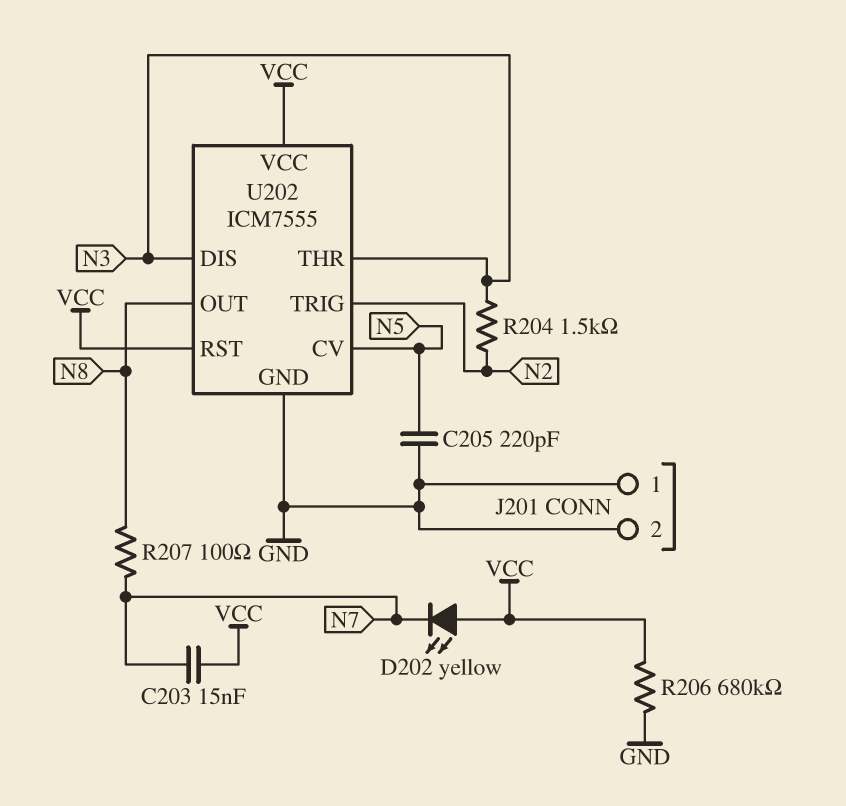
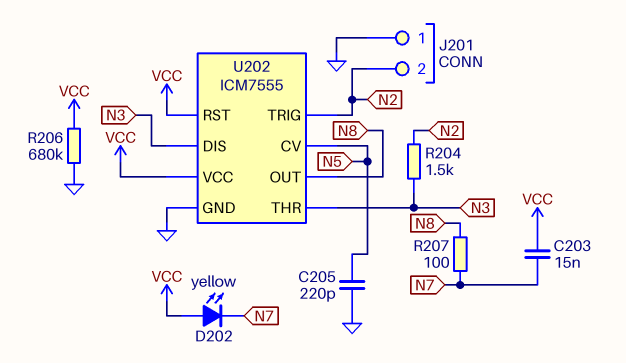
J201 pin 2: GND -> N2

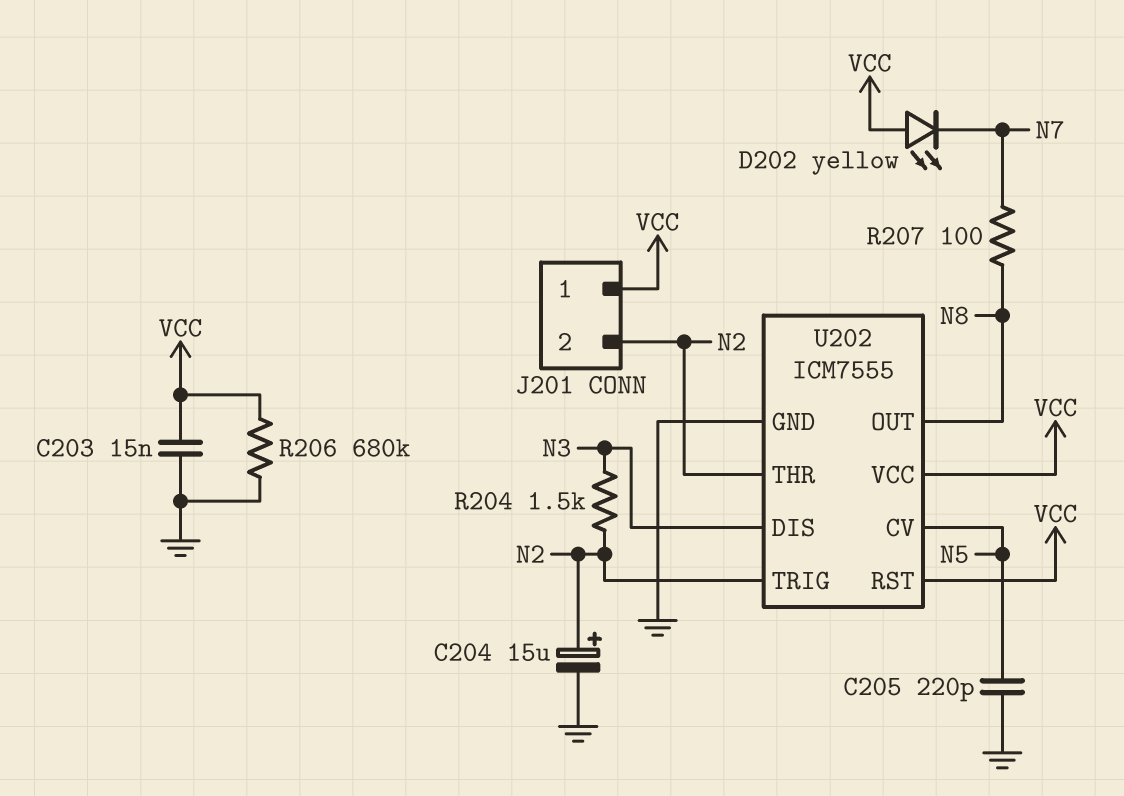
C203: 15nF (N7, VCC) -> 15nF (GND, VCC)
C204: none -> 15uF (plus N2, minus GND)
J201 pin 1: GND -> VCC
U202 pin THR: N3 -> N2

